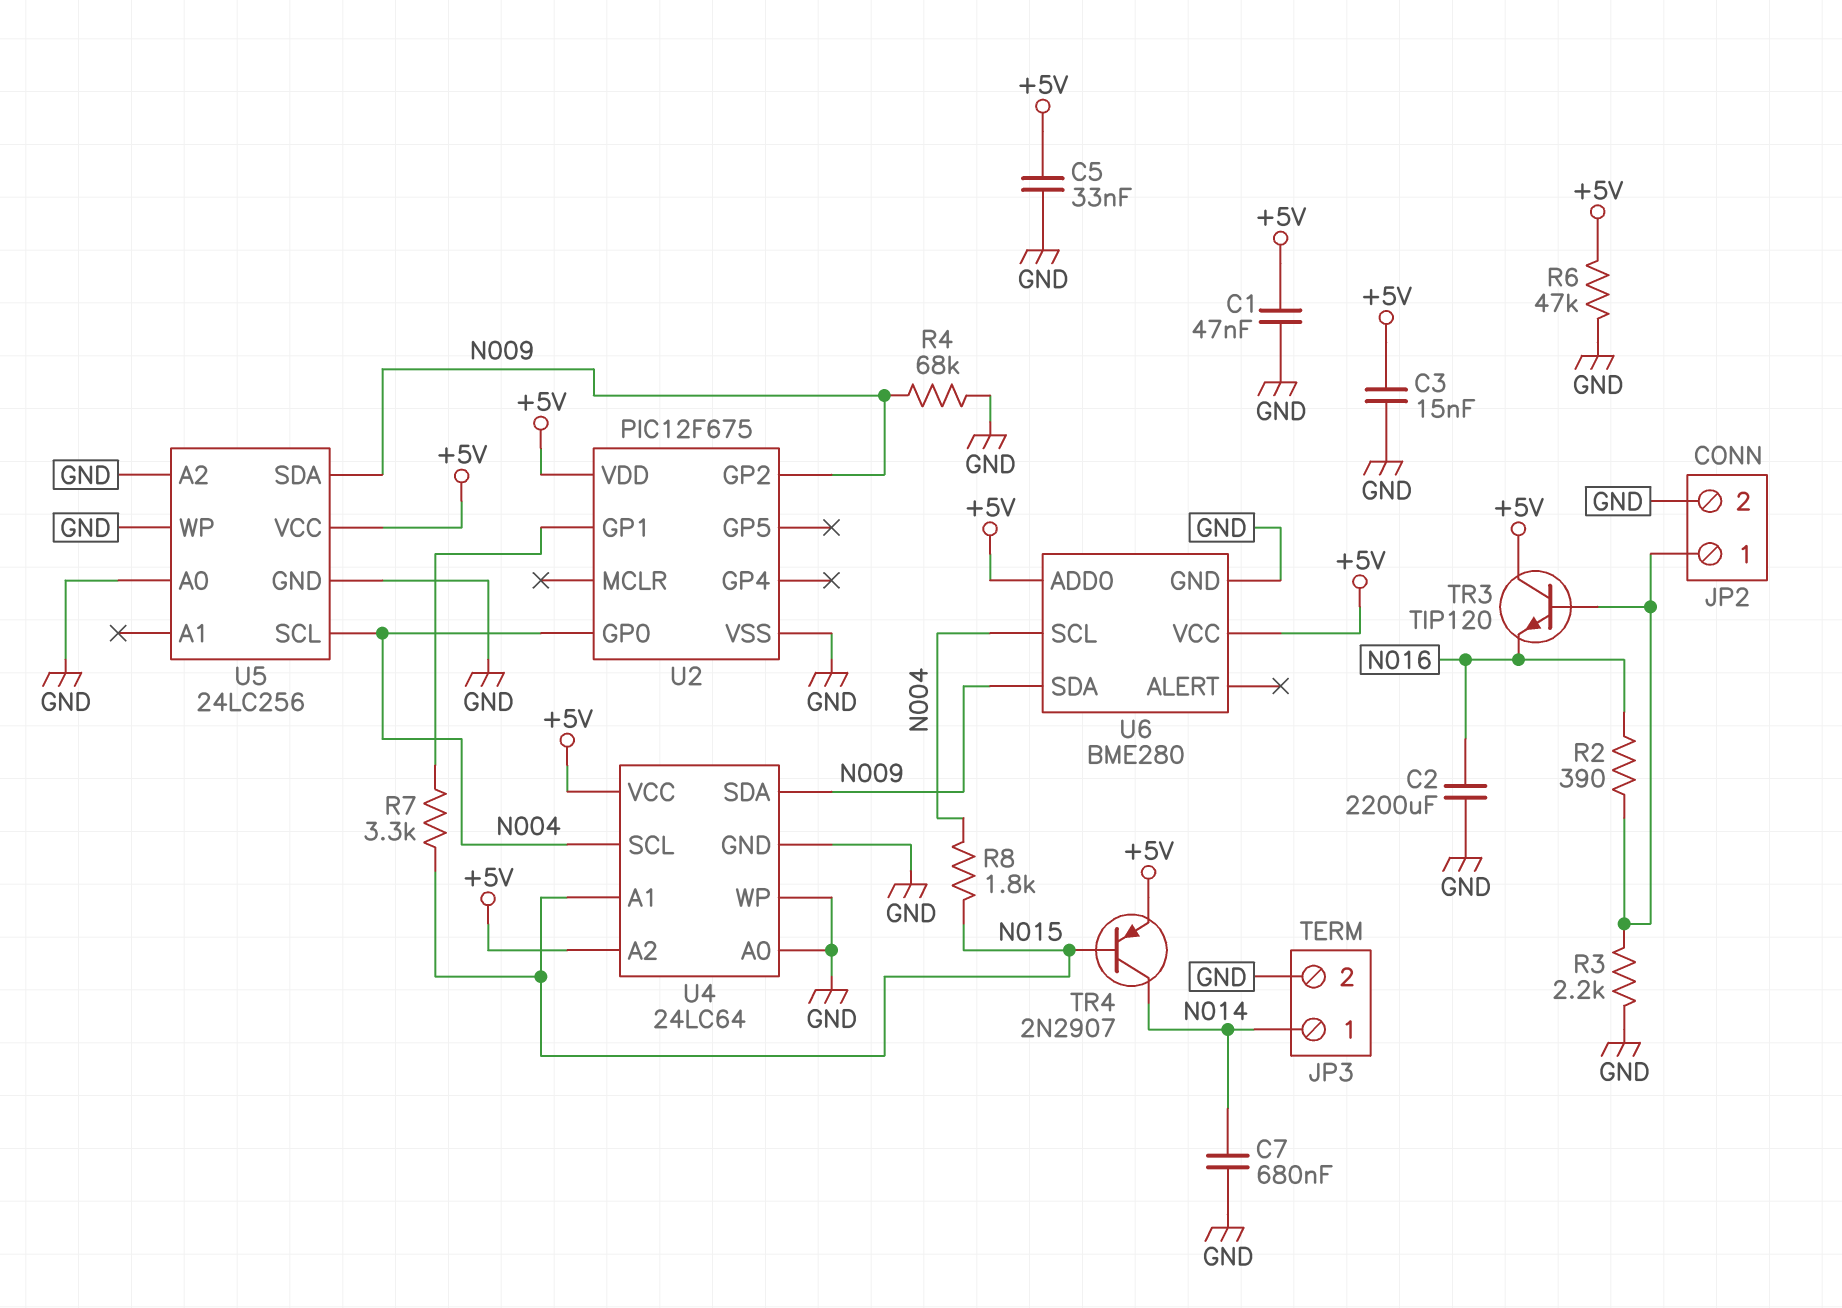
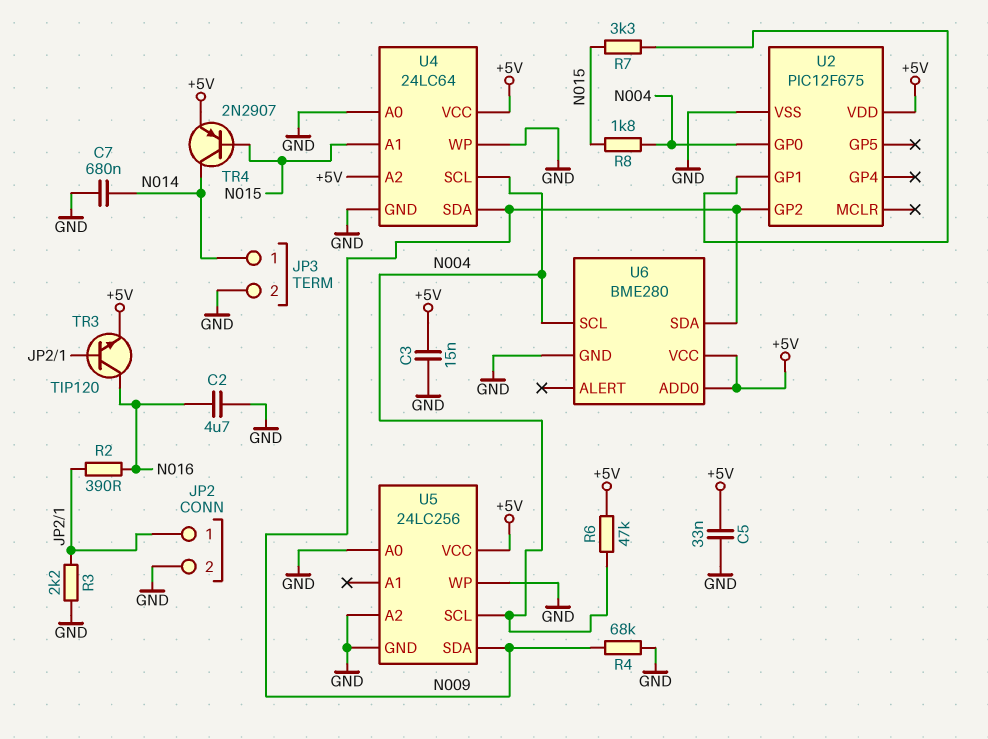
C1: 47nF (+5V, GND) -> none
C2: 2200uF (GND, N016) -> 4.7uF (GND, N016)
R6: 47k (+5V, GND) -> 47k (+5V, N004)
TR3: NPN TIP120 (B JP2/1, C +5V, E N016) -> NPN TIP120 (B JP2/1, C N016, E +5V)

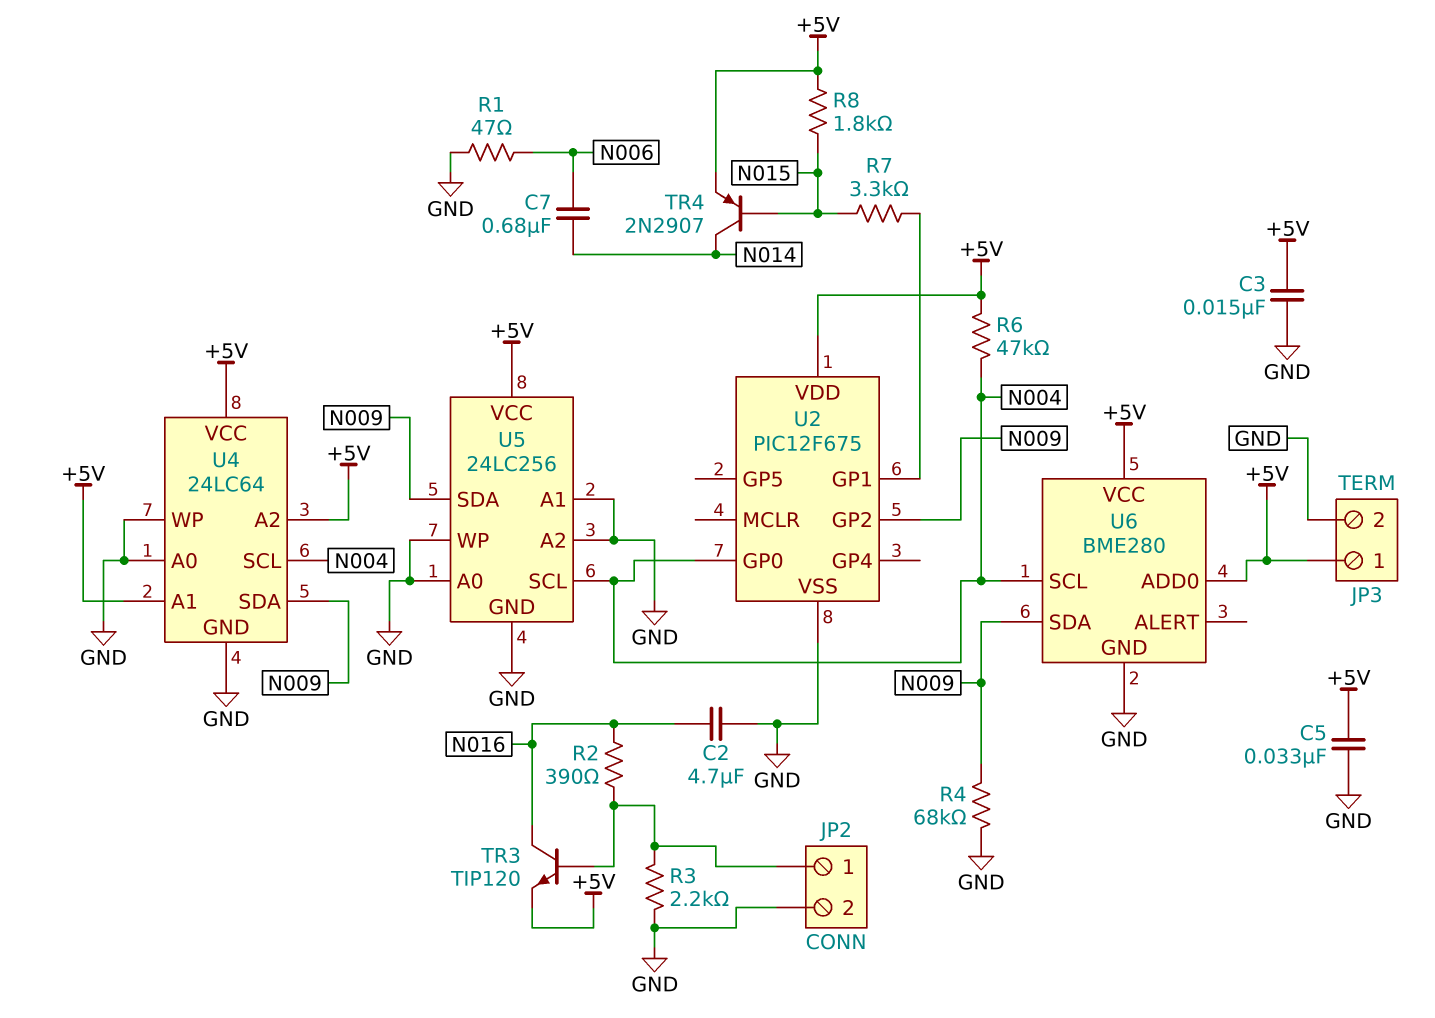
C7: 680nF (GND, N014) -> 680nF (N006, N014)
JP3 pin 1: N014 -> +5V
R1: none -> 47 (GND, N006)
R8: 1.8k (N004, N015) -> 1.8k (+5V, N015)
U4 pin A1: N015 -> +5V
U5 pin A1: none -> GND

